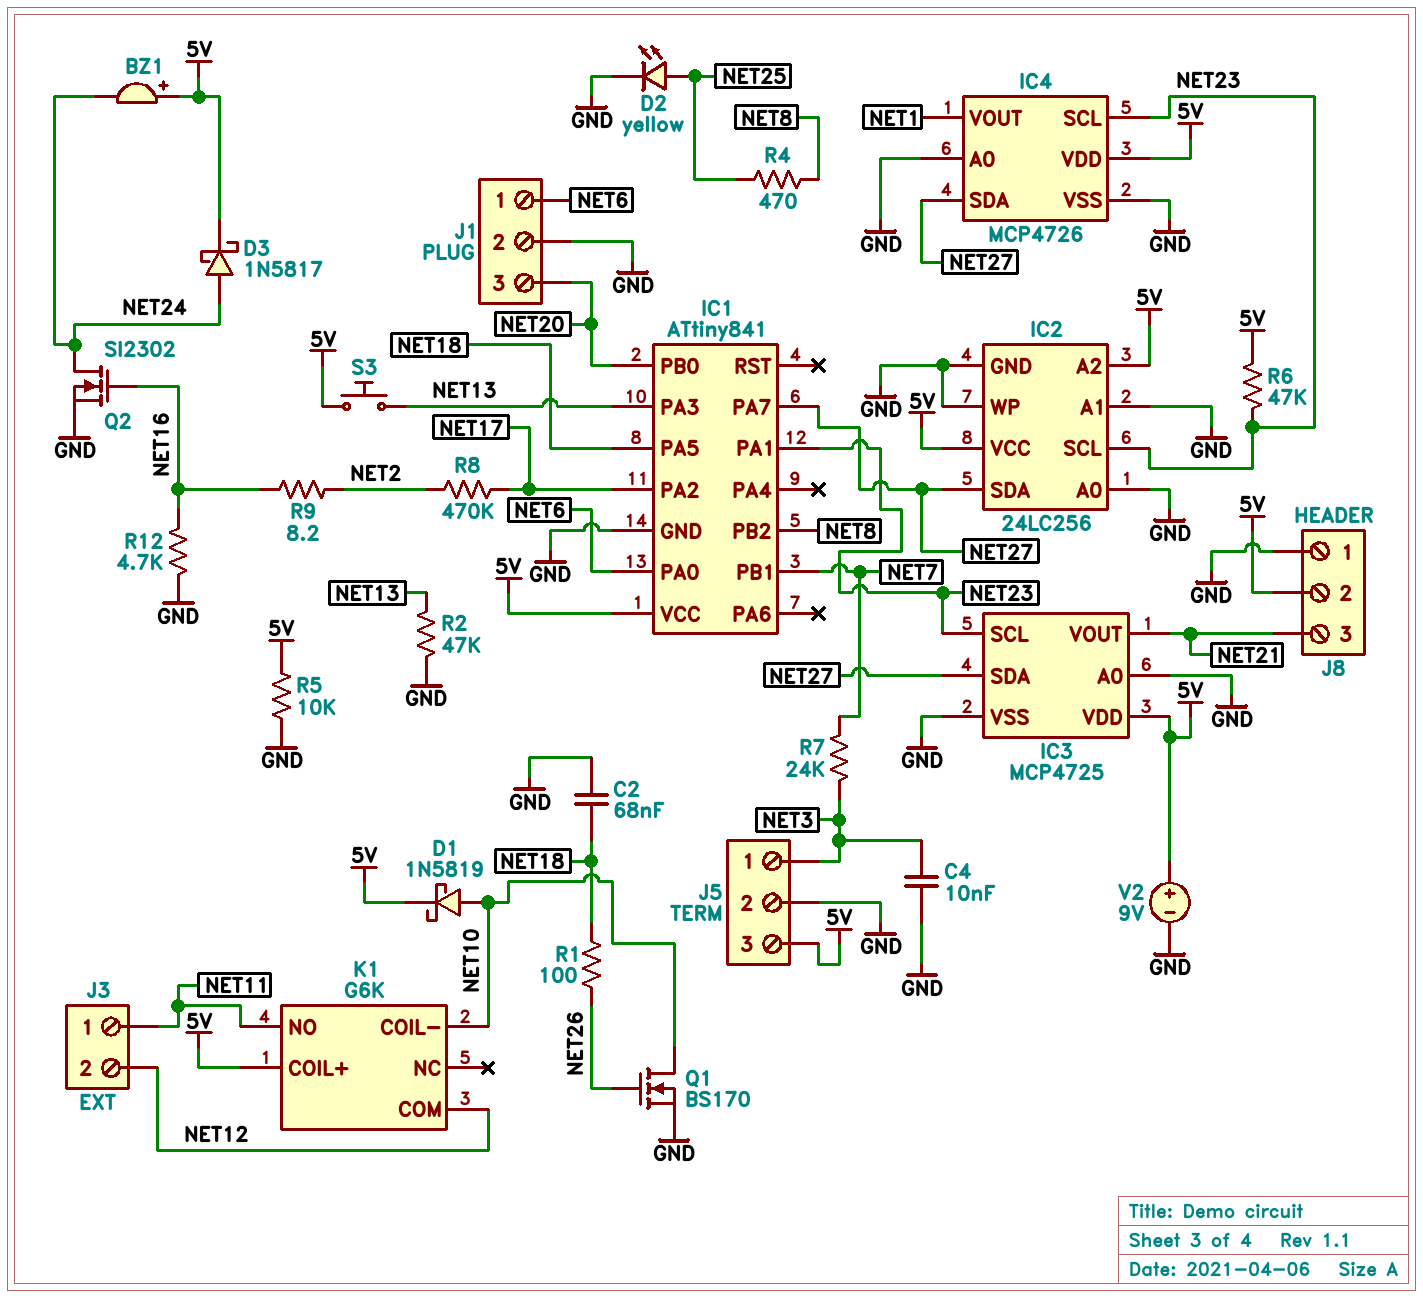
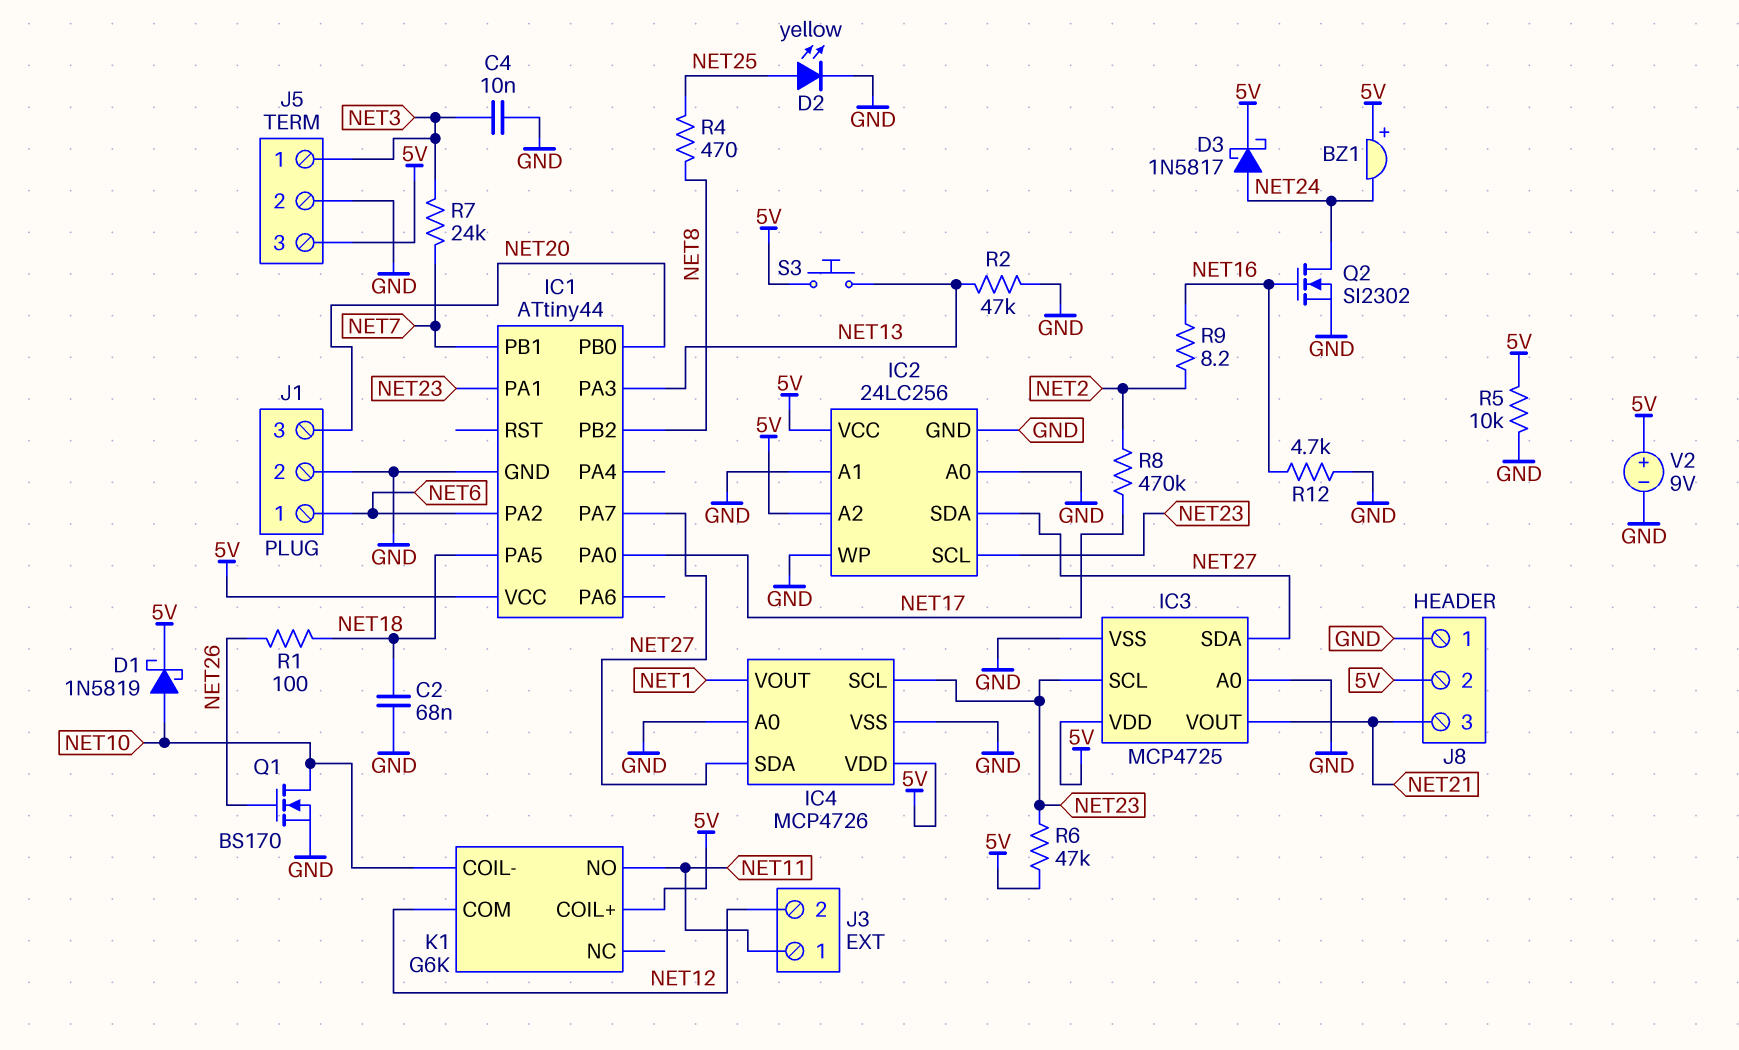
IC1: ATtiny841 -> ATtiny44
IC1 pin PA0: NET6 -> NET17
IC1 pin PA2: NET17 -> NET6

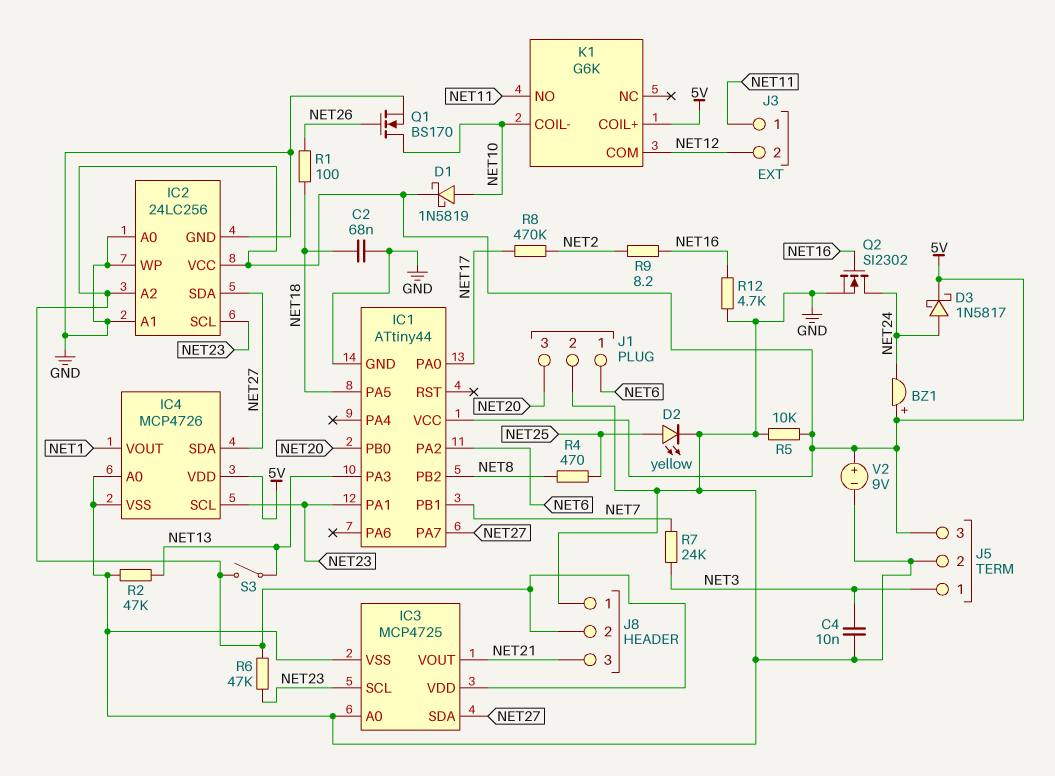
S3: button (5V, NET13) -> switch (5V, NET13)

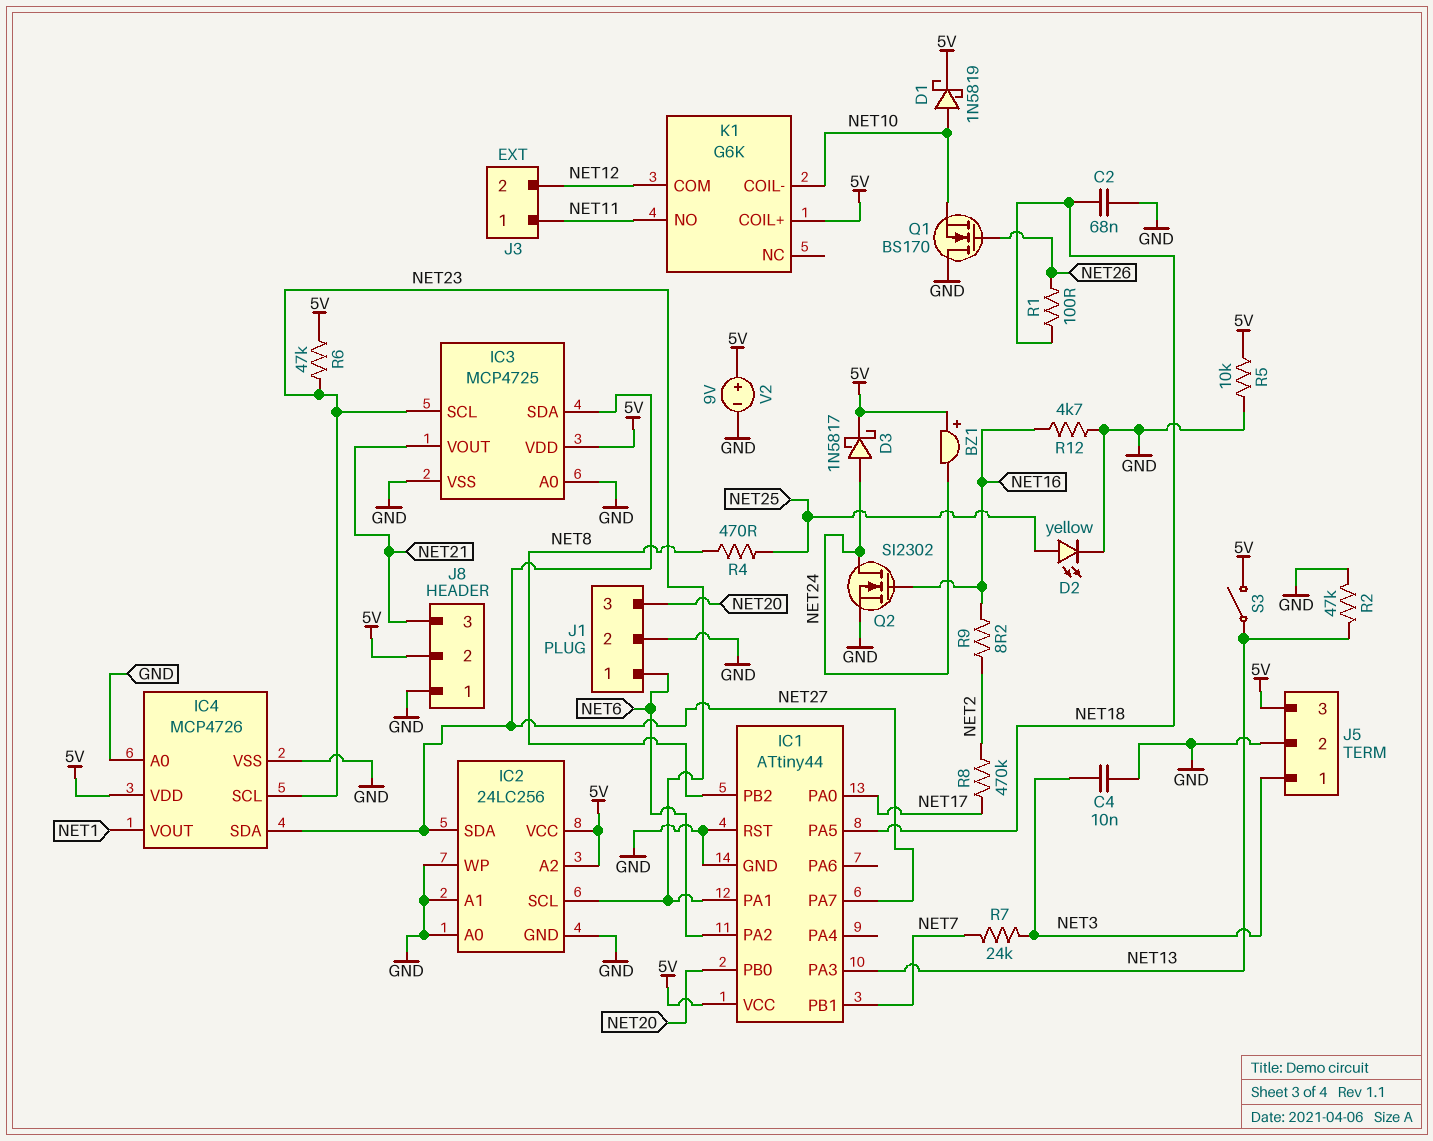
IC1 pin RST: none -> GND
Q1: NMOS BS170 (G NET26, D NET10, S GND) -> NMOS BS170 (G NET26, D GND, S NET10)

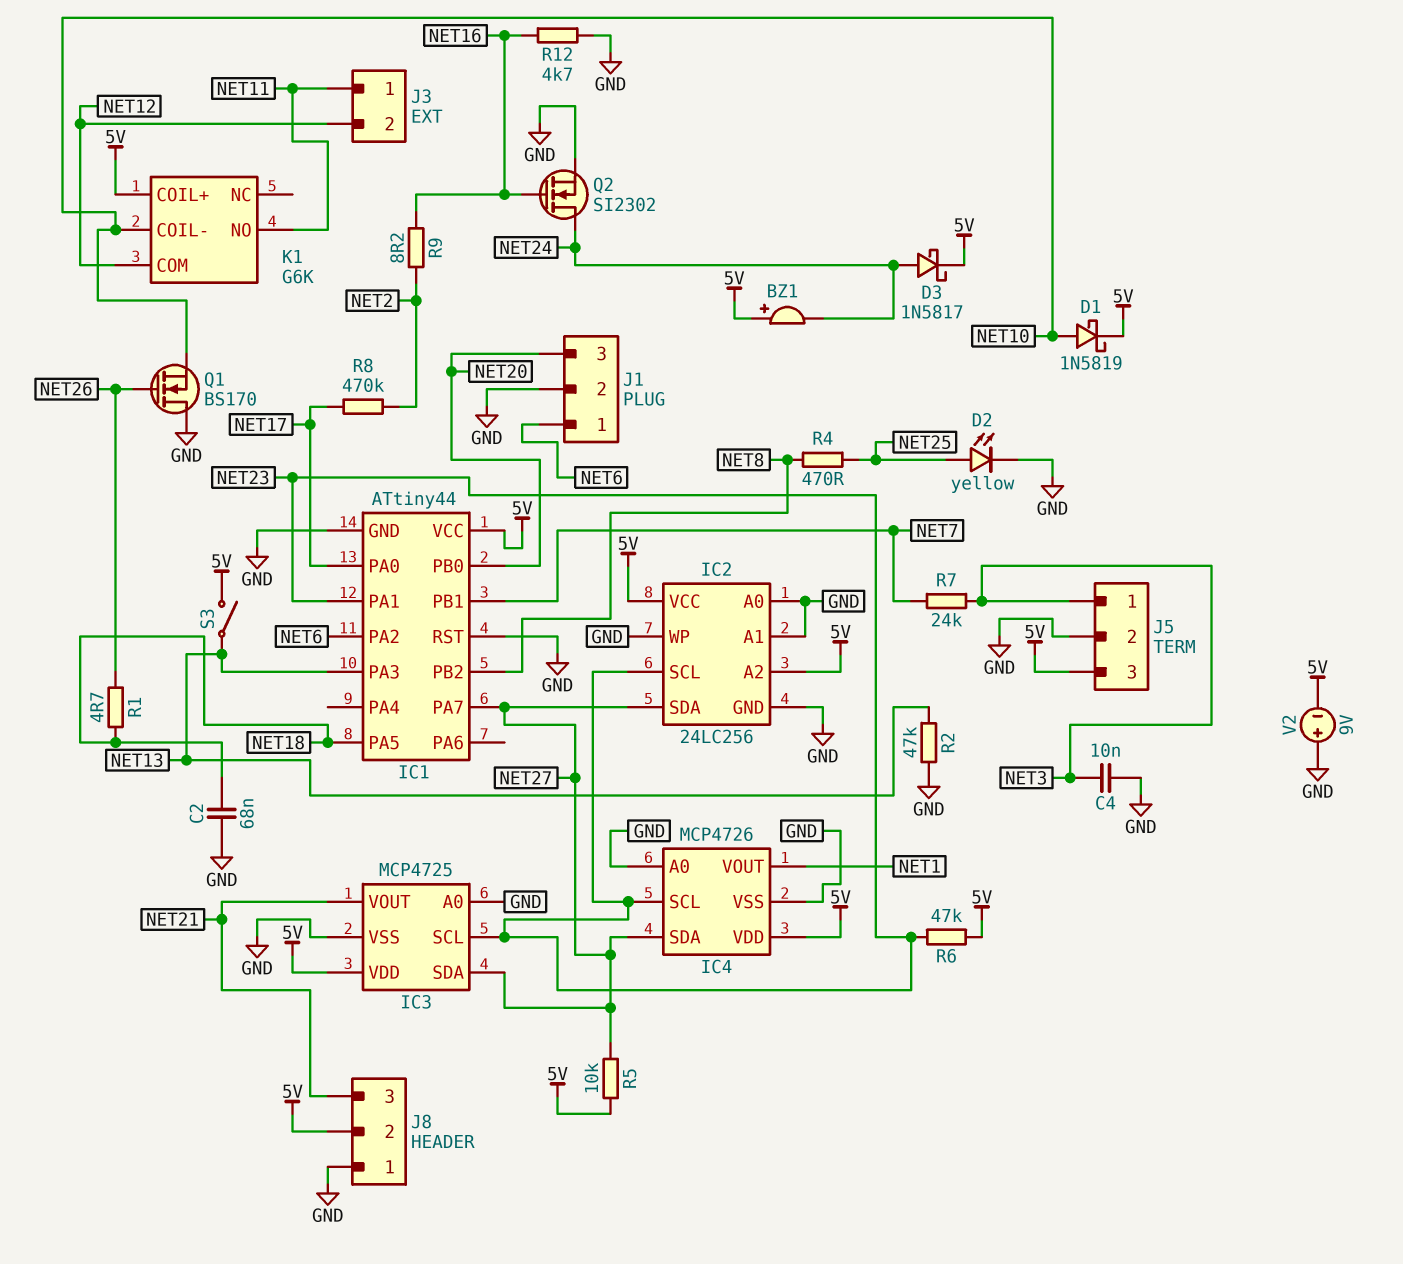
R1: 100 (NET18, NET26) -> 4.7 (NET18, NET26)
R5: 10k (5V, GND) -> 10k (5V, NET27)
V2: 9V (plus 5V, minus GND) -> 9V (plus GND, minus 5V)

